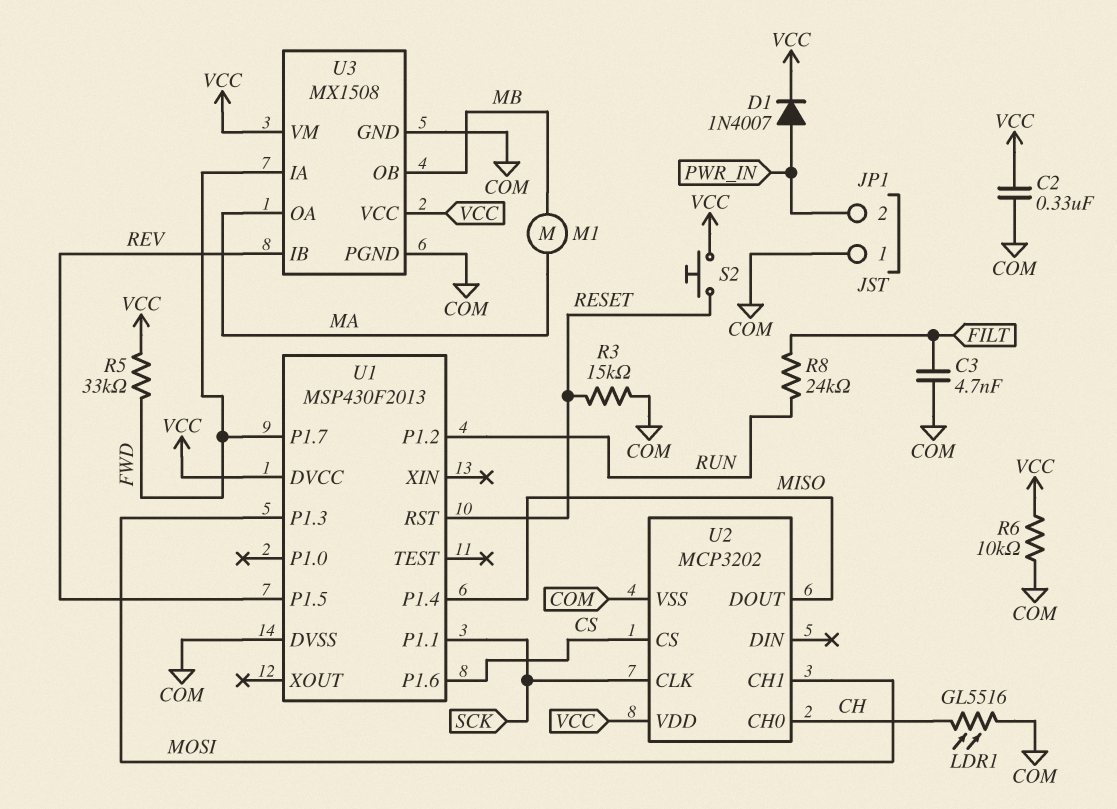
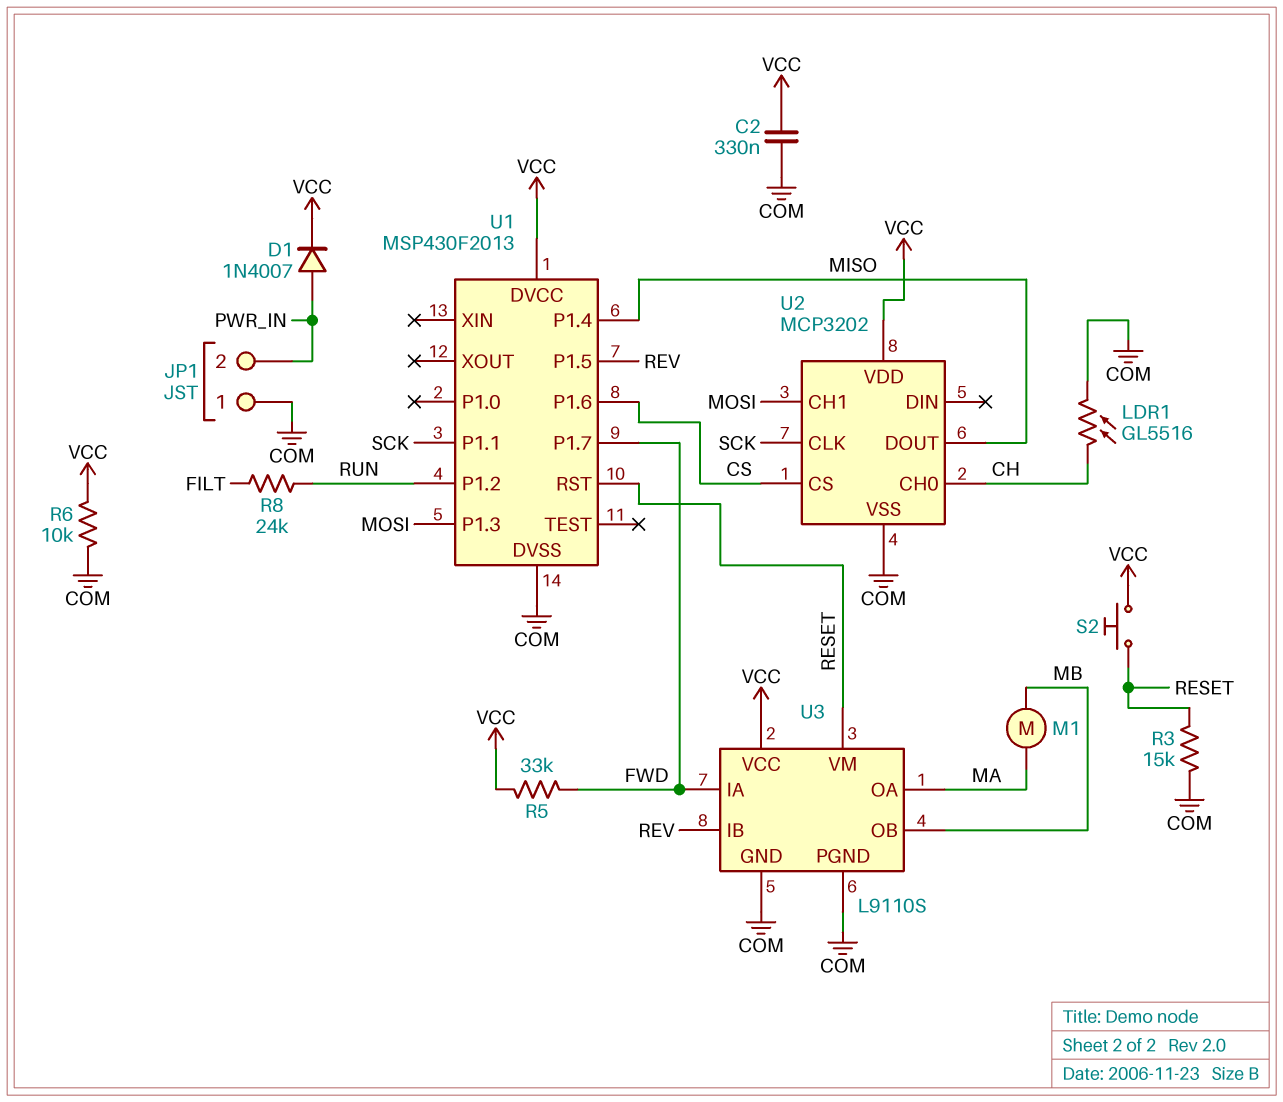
C3: 4.7nF (COM, FILT) -> none
U3: MX1508 -> L9110S
U3 pin VM: VCC -> RESET

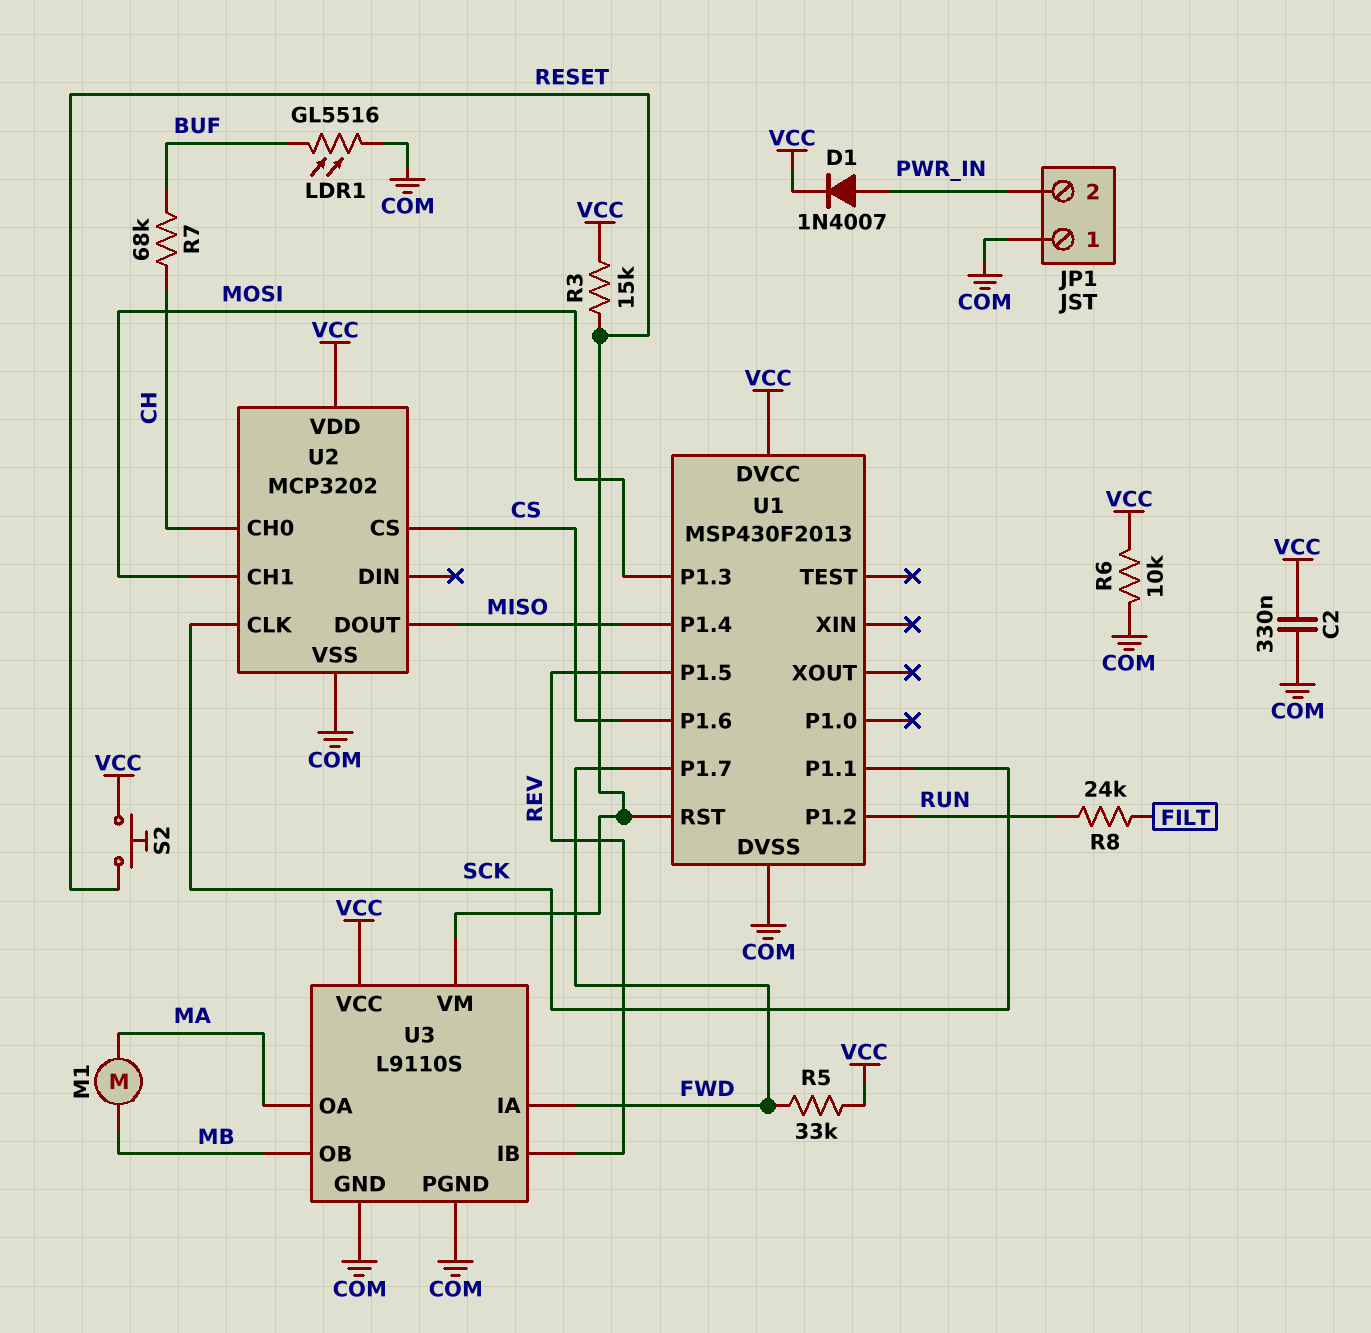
LDR1: GL5516 (CH, COM) -> GL5516 (BUF, COM)
R3: 15k (COM, RESET) -> 15k (RESET, VCC)
R7: none -> 68k (BUF, CH)

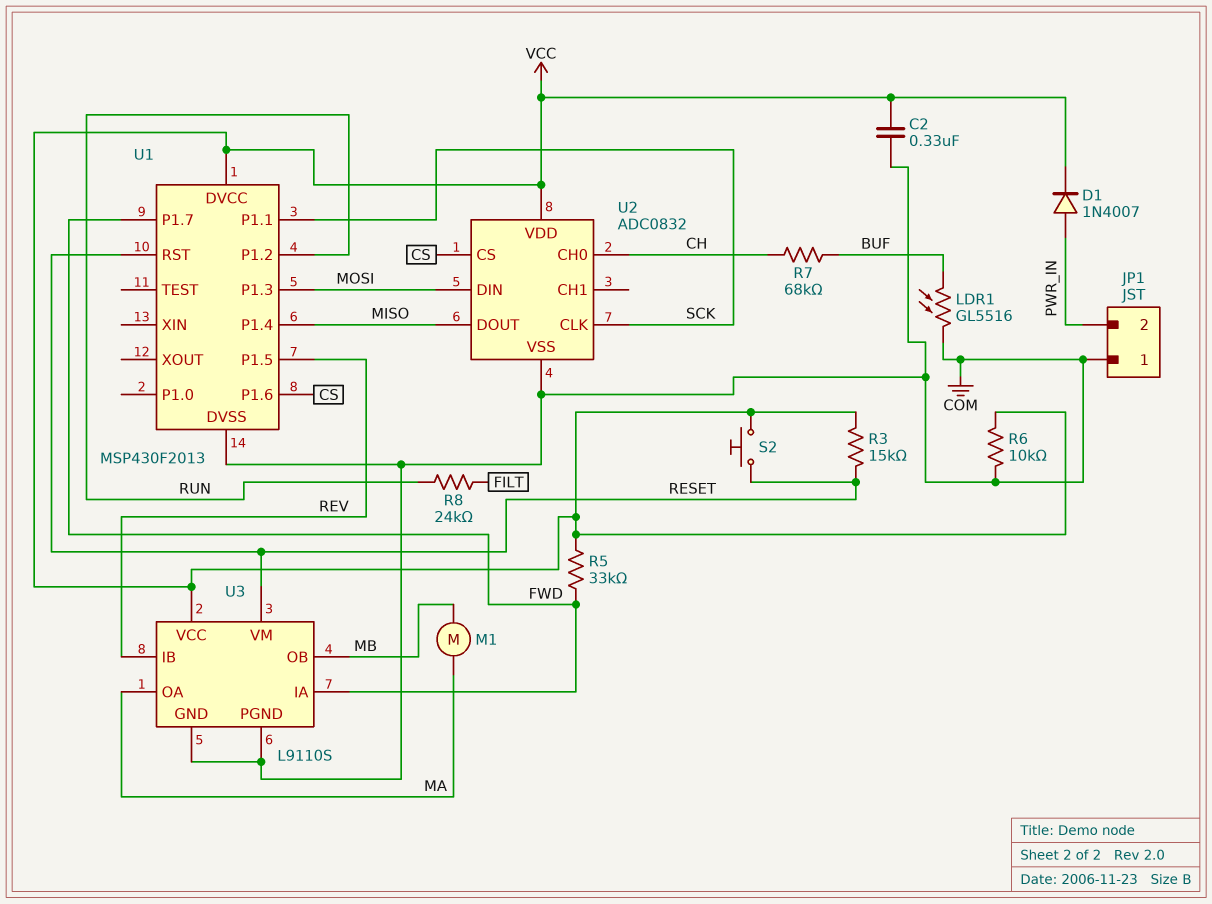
U2: MCP3202 -> ADC0832
U2 pin CH1: MOSI -> none
U2 pin DIN: none -> MOSI

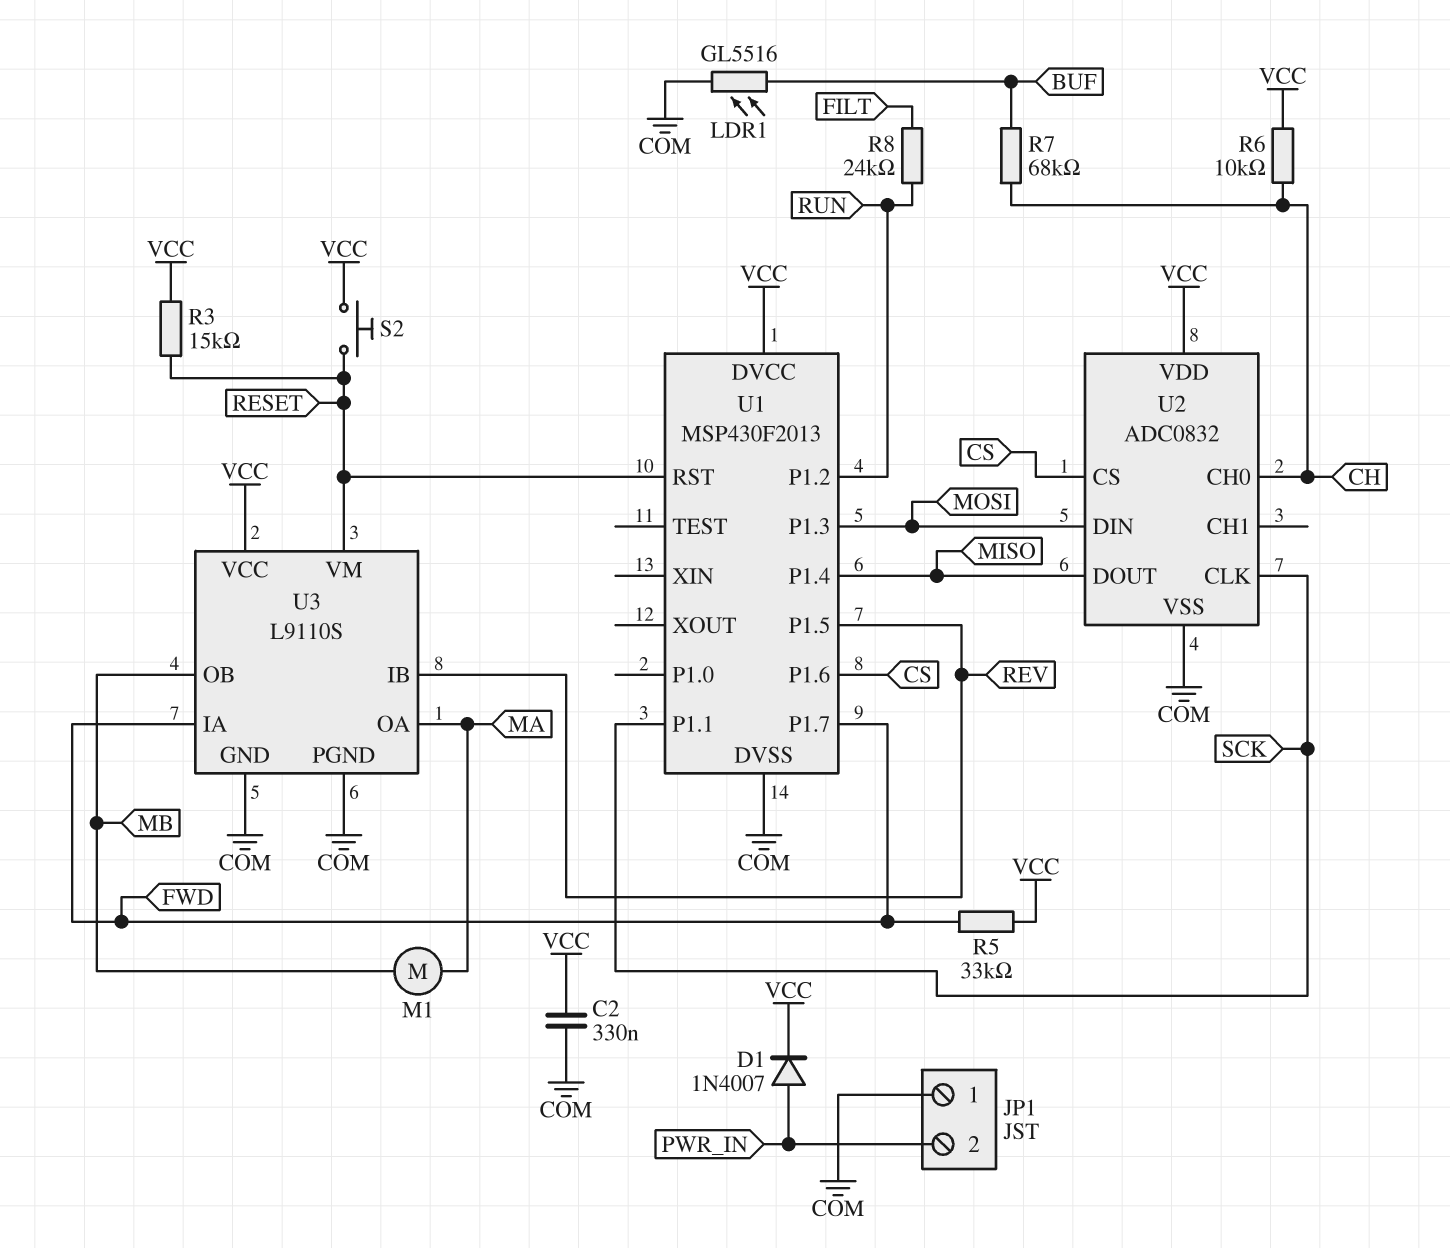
R6: 10k (COM, VCC) -> 10k (CH, VCC)

